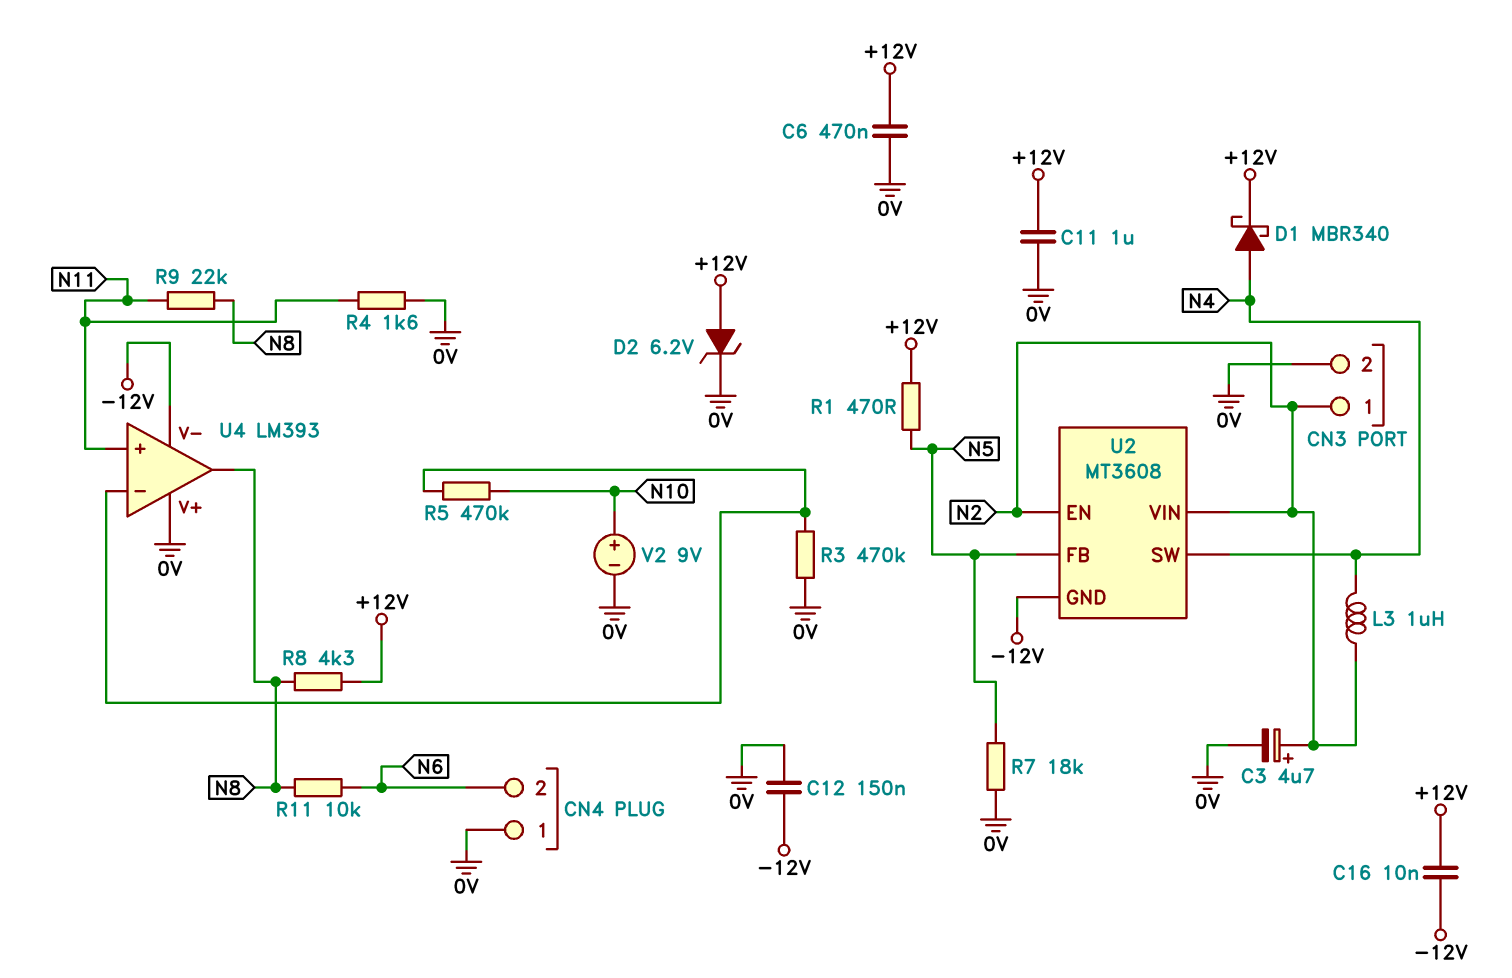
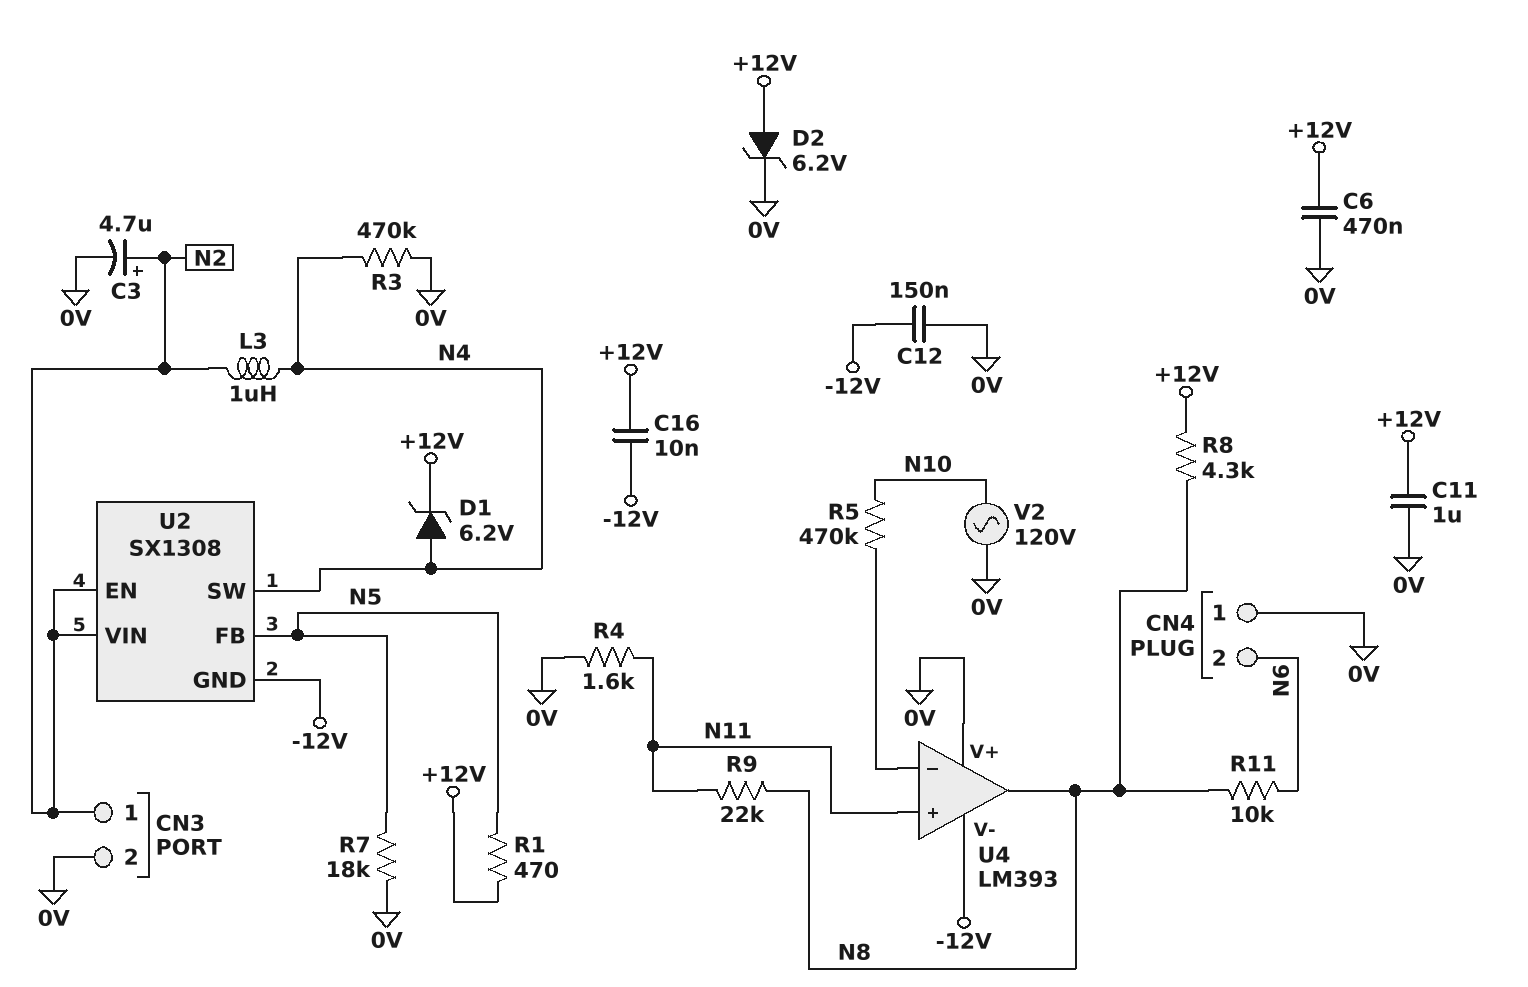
D1: schottky MBR340 (A N4, K +12V) -> zener 6.2V (A N4, K +12V)
R3: 470k (0V, U4/in-) -> 470k (0V, N4)
U2: MT3608 -> SX1308
V2: 9V (plus N10, minus 0V) -> AC 120V (0V, N10)

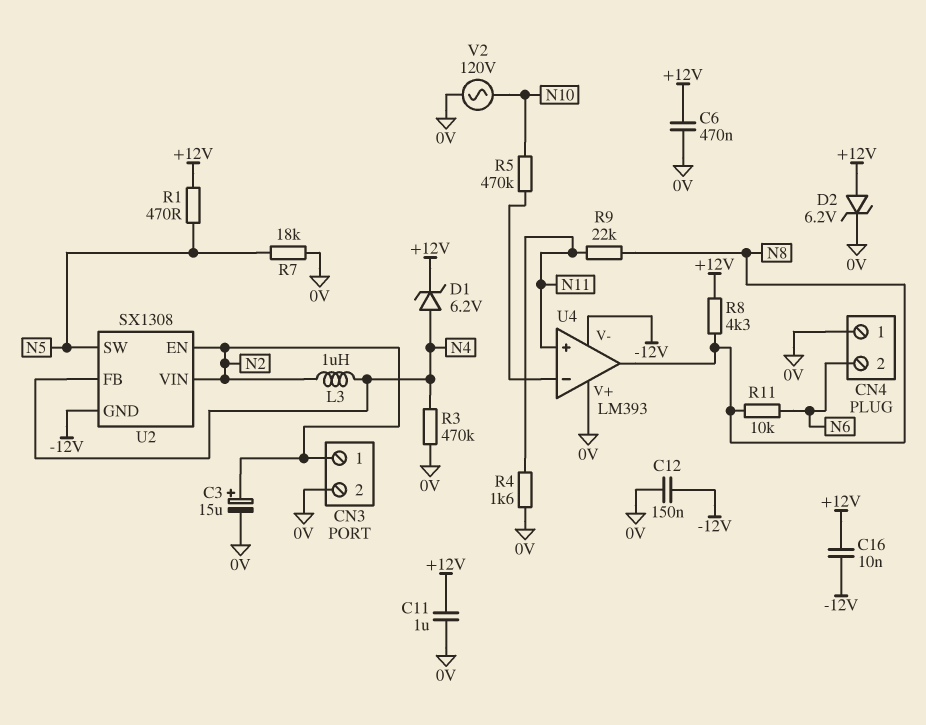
C3: 4.7uF (plus N2, minus 0V) -> 15uF (plus N2, minus 0V)
U2 pin FB: N5 -> N4
U2 pin SW: N4 -> N5

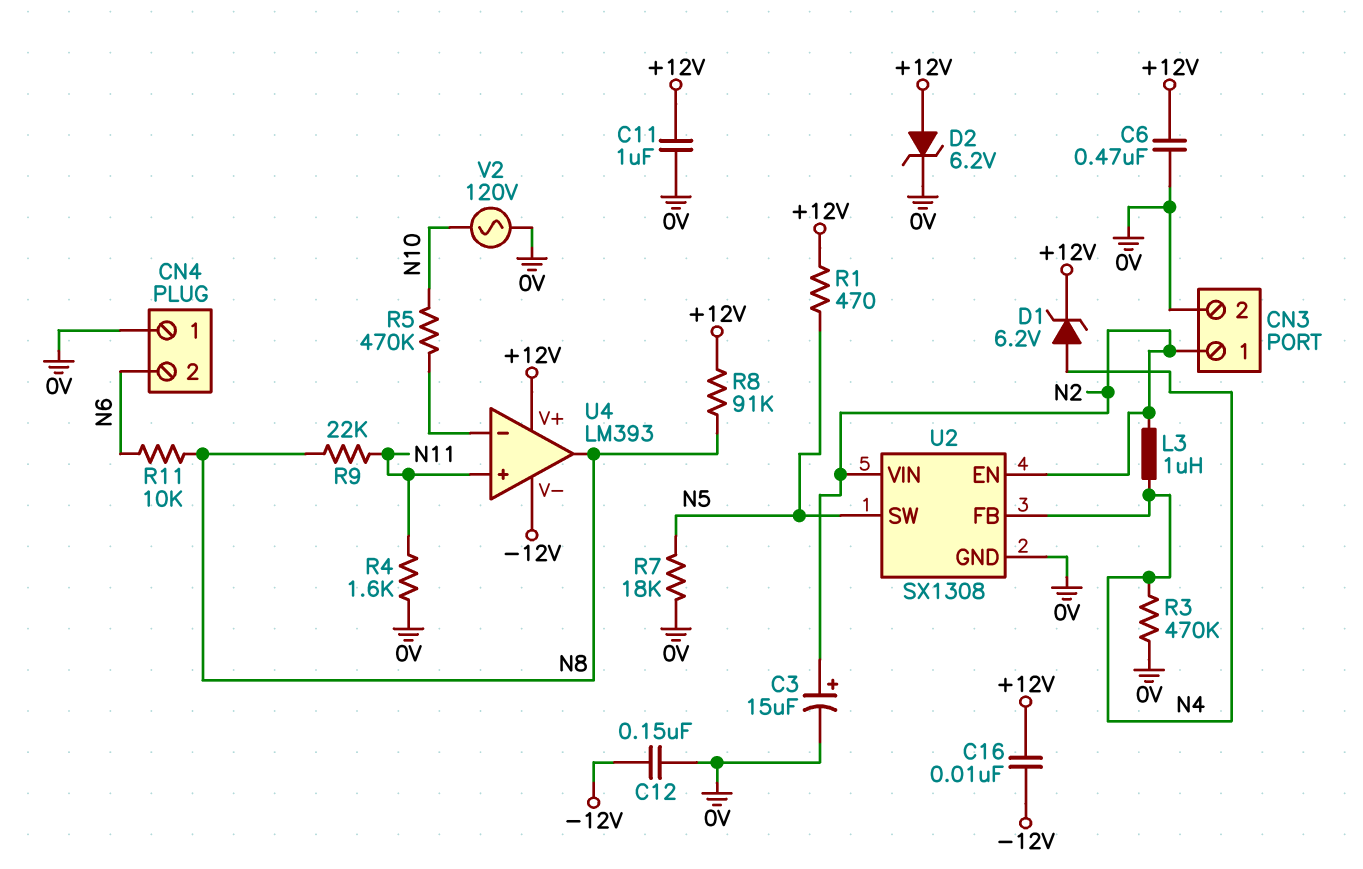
R8: 4.3k (+12V, N8) -> 91k (+12V, N8)
U2 pin GND: -12V -> 0V
U4 pin V+: 0V -> +12V

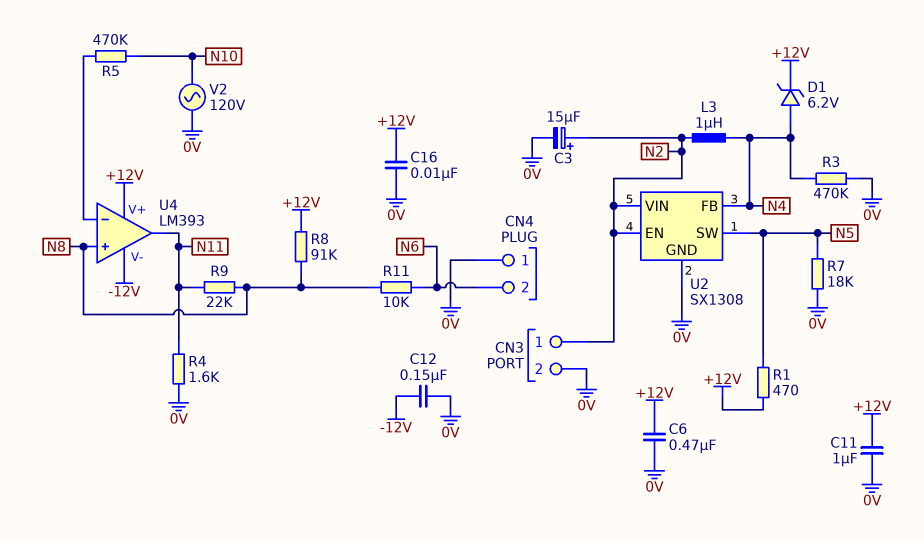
C16: 10nF (+12V, -12V) -> 10nF (+12V, 0V)
D2: zener 6.2V (A +12V, K 0V) -> none
U4 pin in+: N11 -> N8
U4 pin out: N8 -> N11

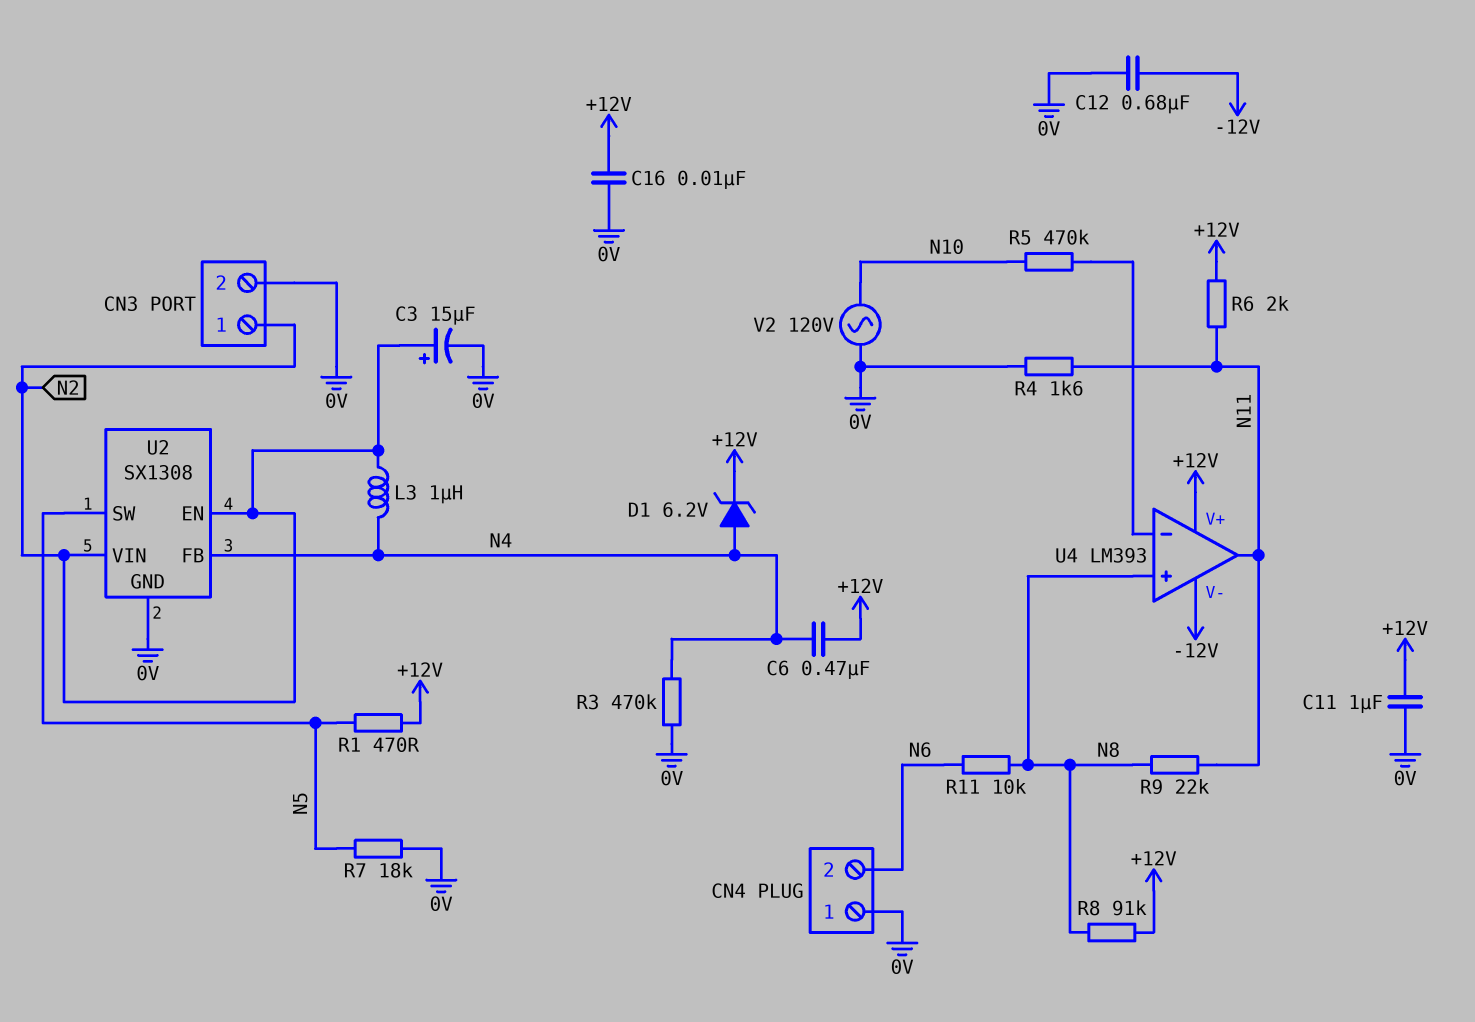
C6: 470nF (+12V, 0V) -> 470nF (+12V, N4)
C12: 150nF (-12V, 0V) -> 680nF (-12V, 0V)
R6: none -> 2k (+12V, N11)

